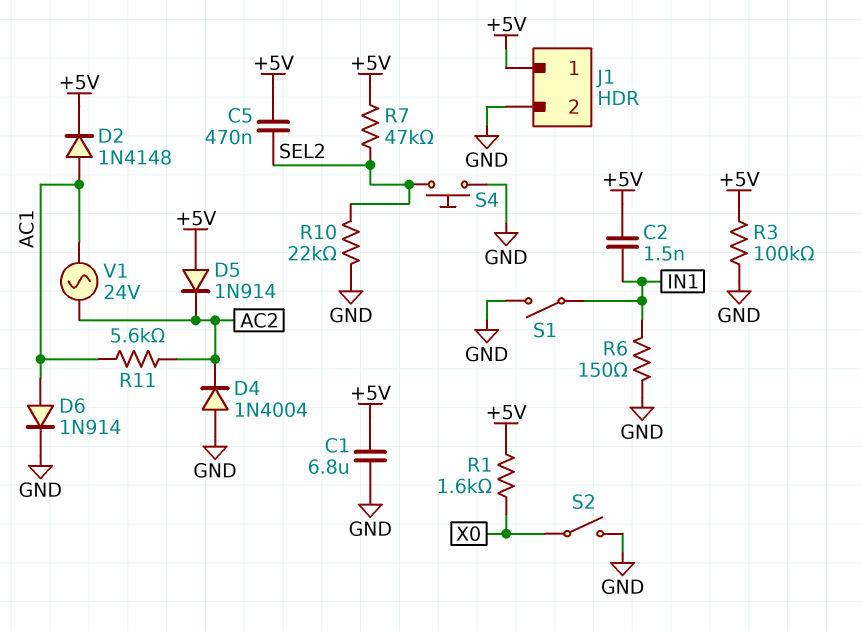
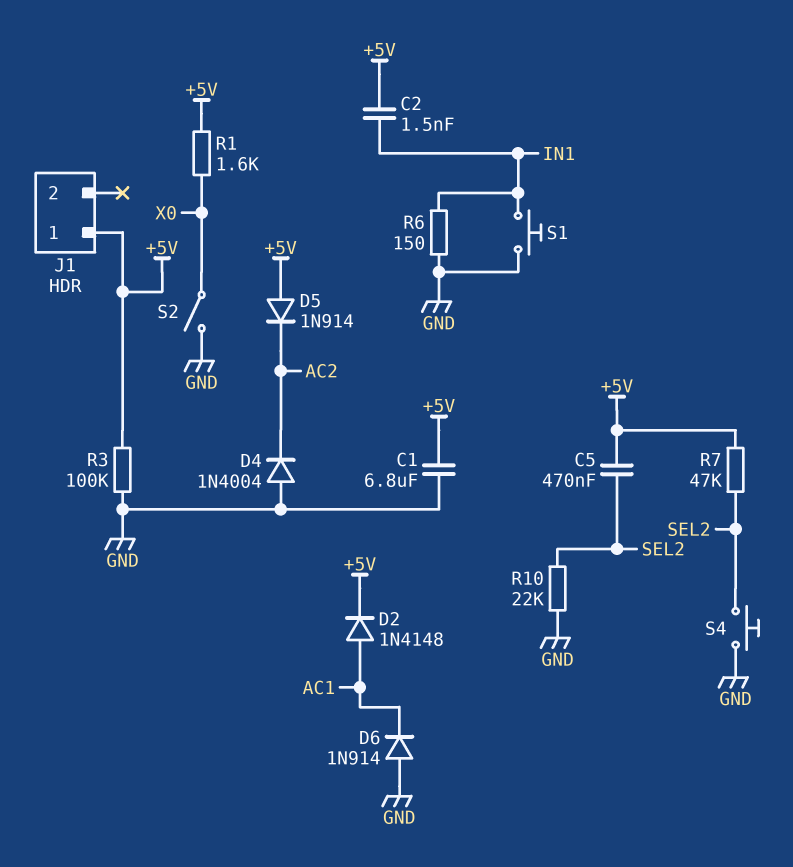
D6: diode 1N914 (A AC1, K GND) -> diode 1N914 (A GND, K AC1)
J1 pin 2: GND -> none
R11: 5.6k (AC1, AC2) -> none
S1: switch (GND, IN1) -> button (GND, IN1)
V1: AC 24V (AC1, AC2) -> none

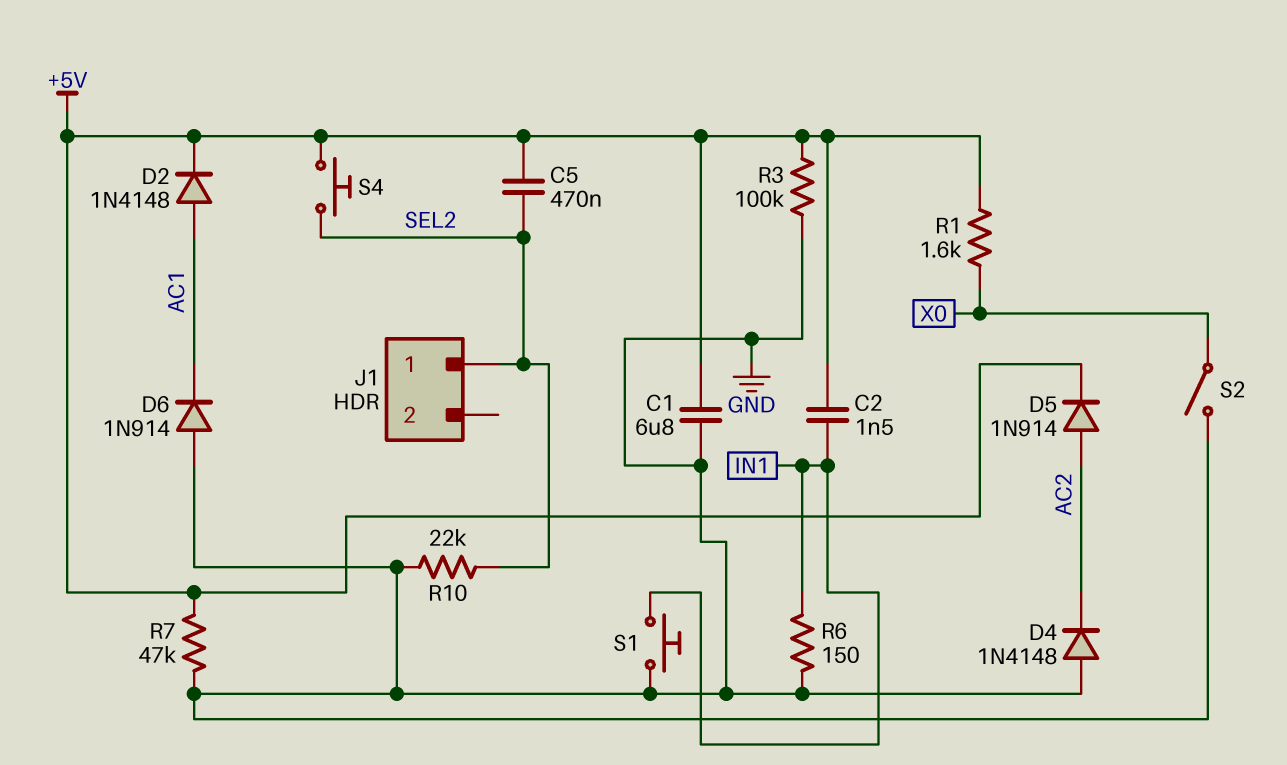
D4: diode 1N4004 (A GND, K AC2) -> diode 1N4148 (A GND, K AC2)
D5: diode 1N914 (A +5V, K AC2) -> diode 1N914 (A AC2, K +5V)
J1 pin 1: +5V -> SEL2
R7: 47k (+5V, SEL2) -> 47k (+5V, GND)
S4: button (GND, SEL2) -> button (+5V, SEL2)

